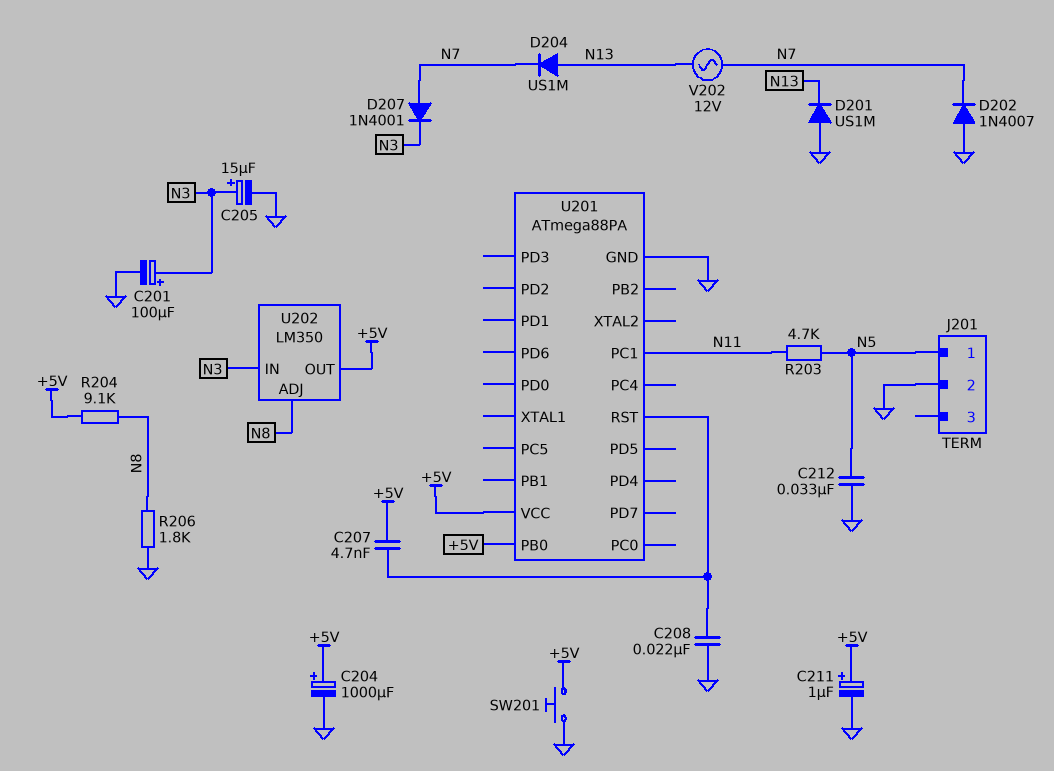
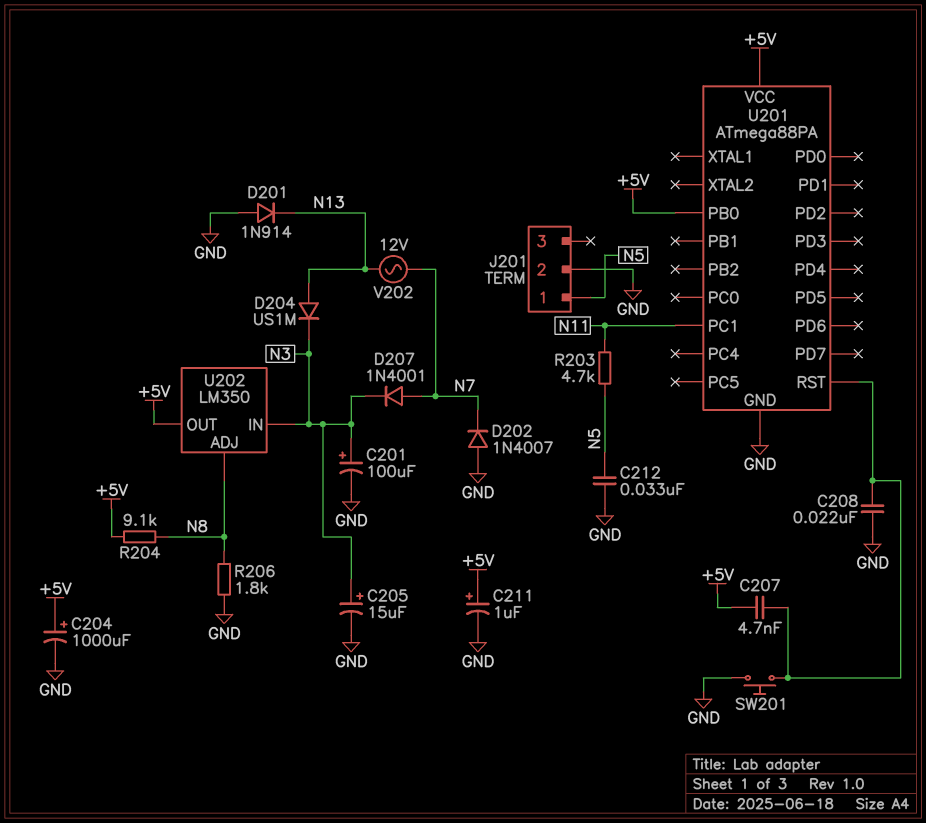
D201: diode US1M (A GND, K N13) -> diode 1N914 (A GND, K N13)
D204: diode US1M (A N13, K N7) -> diode US1M (A N13, K N3)
SW201: button (+5V, GND) -> button (GND, U201/RST)

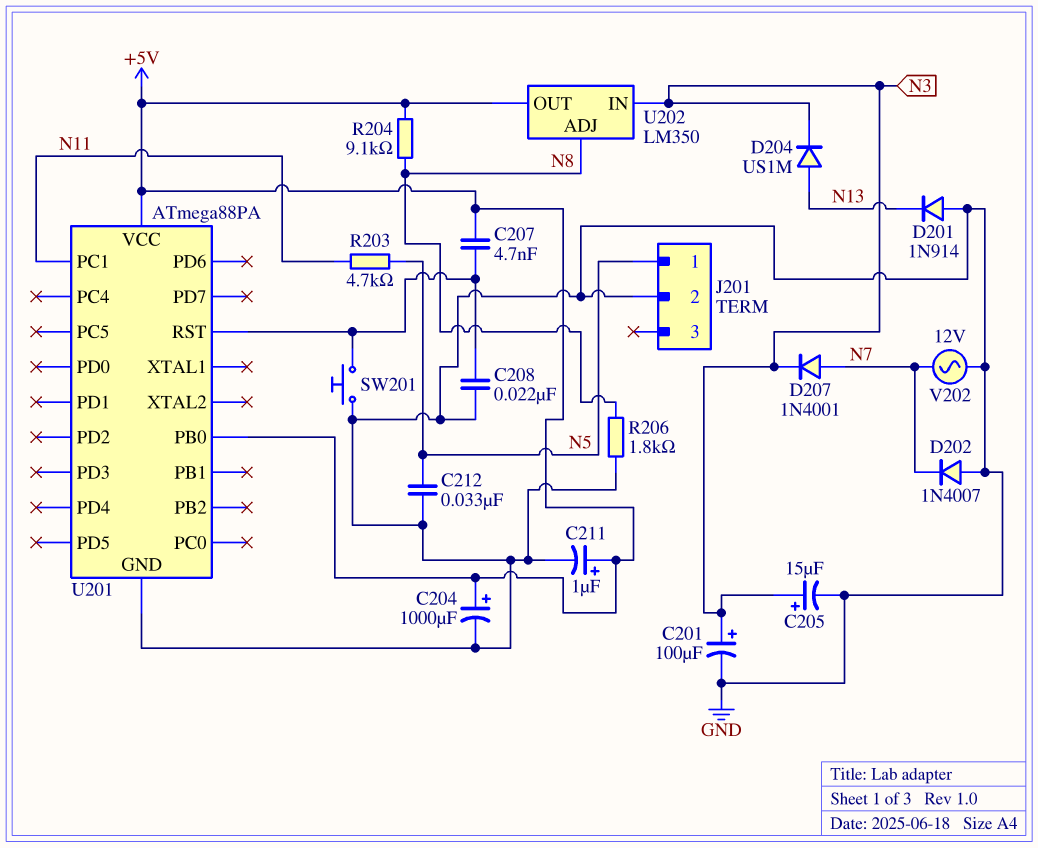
V202: AC 12V (N7, N13) -> AC 12V (GND, N7)

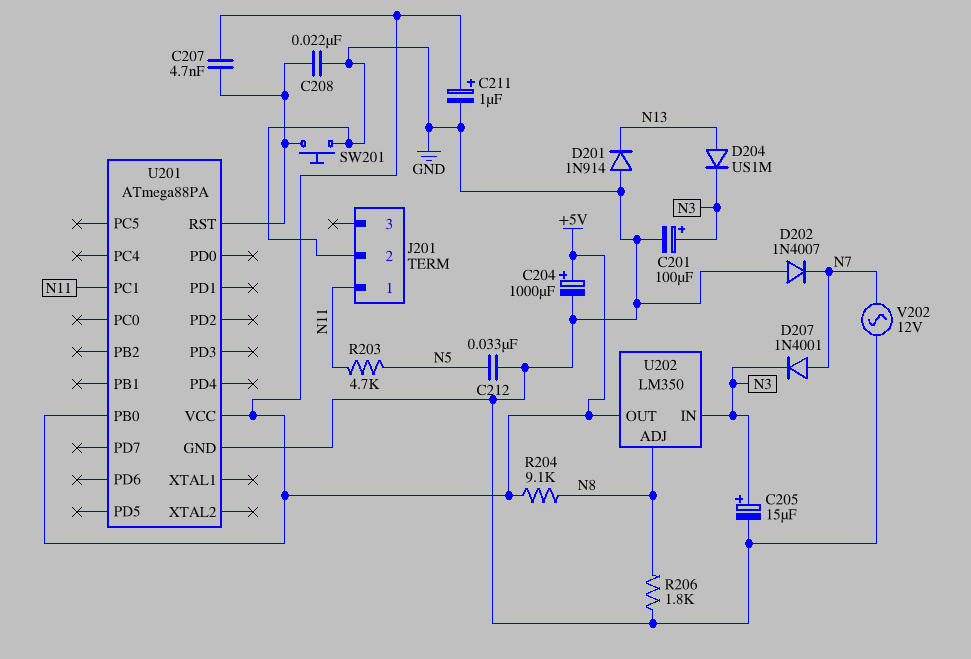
J201 pin 1: N5 -> N11

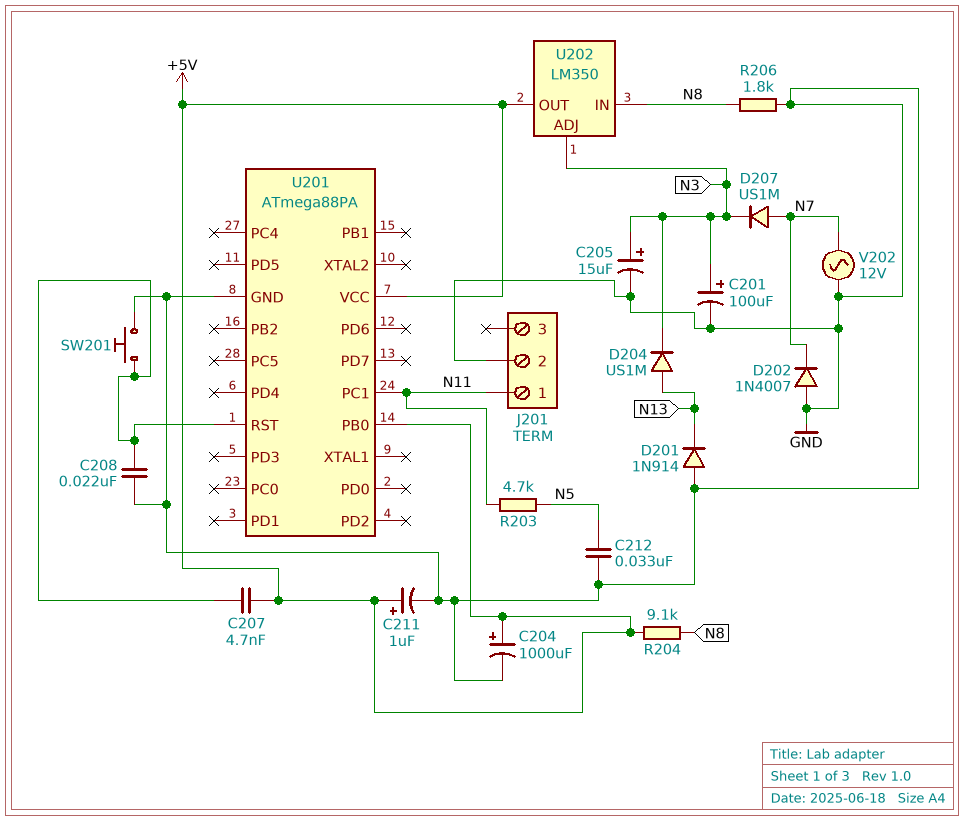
D207: diode 1N4001 (A N7, K N3) -> diode US1M (A N7, K N3)
U202 pin ADJ: N8 -> N3
U202 pin IN: N3 -> N8

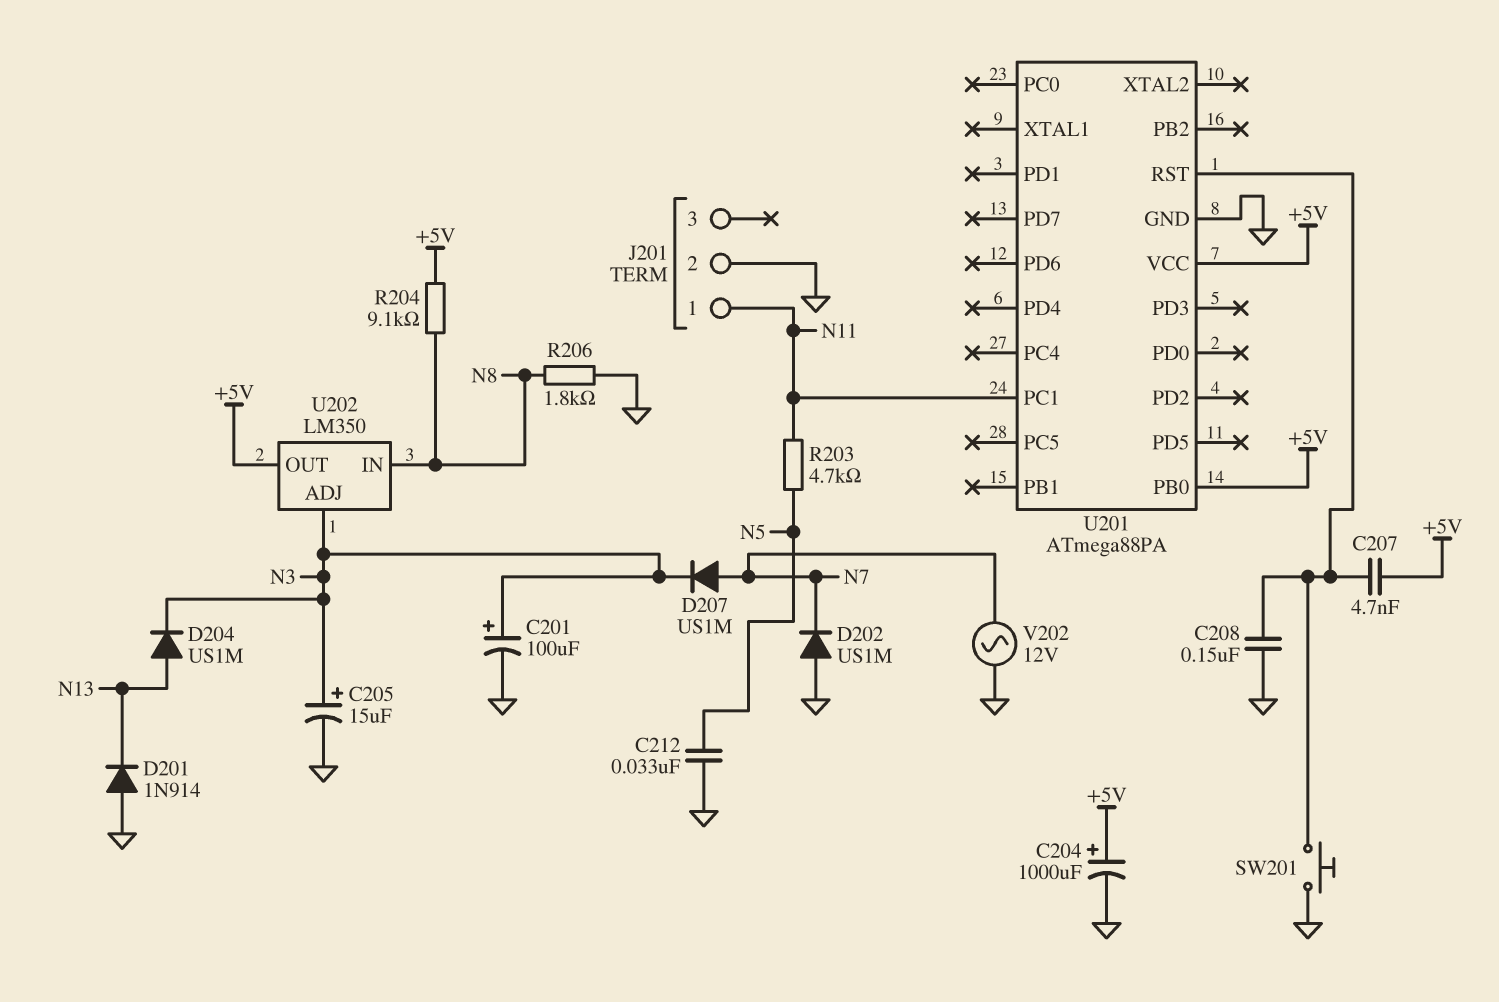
C208: 22nF (GND, U201/RST) -> 150nF (GND, U201/RST)
C211: 1uF (plus +5V, minus GND) -> none
D202: diode 1N4007 (A GND, K N7) -> diode US1M (A GND, K N7)

